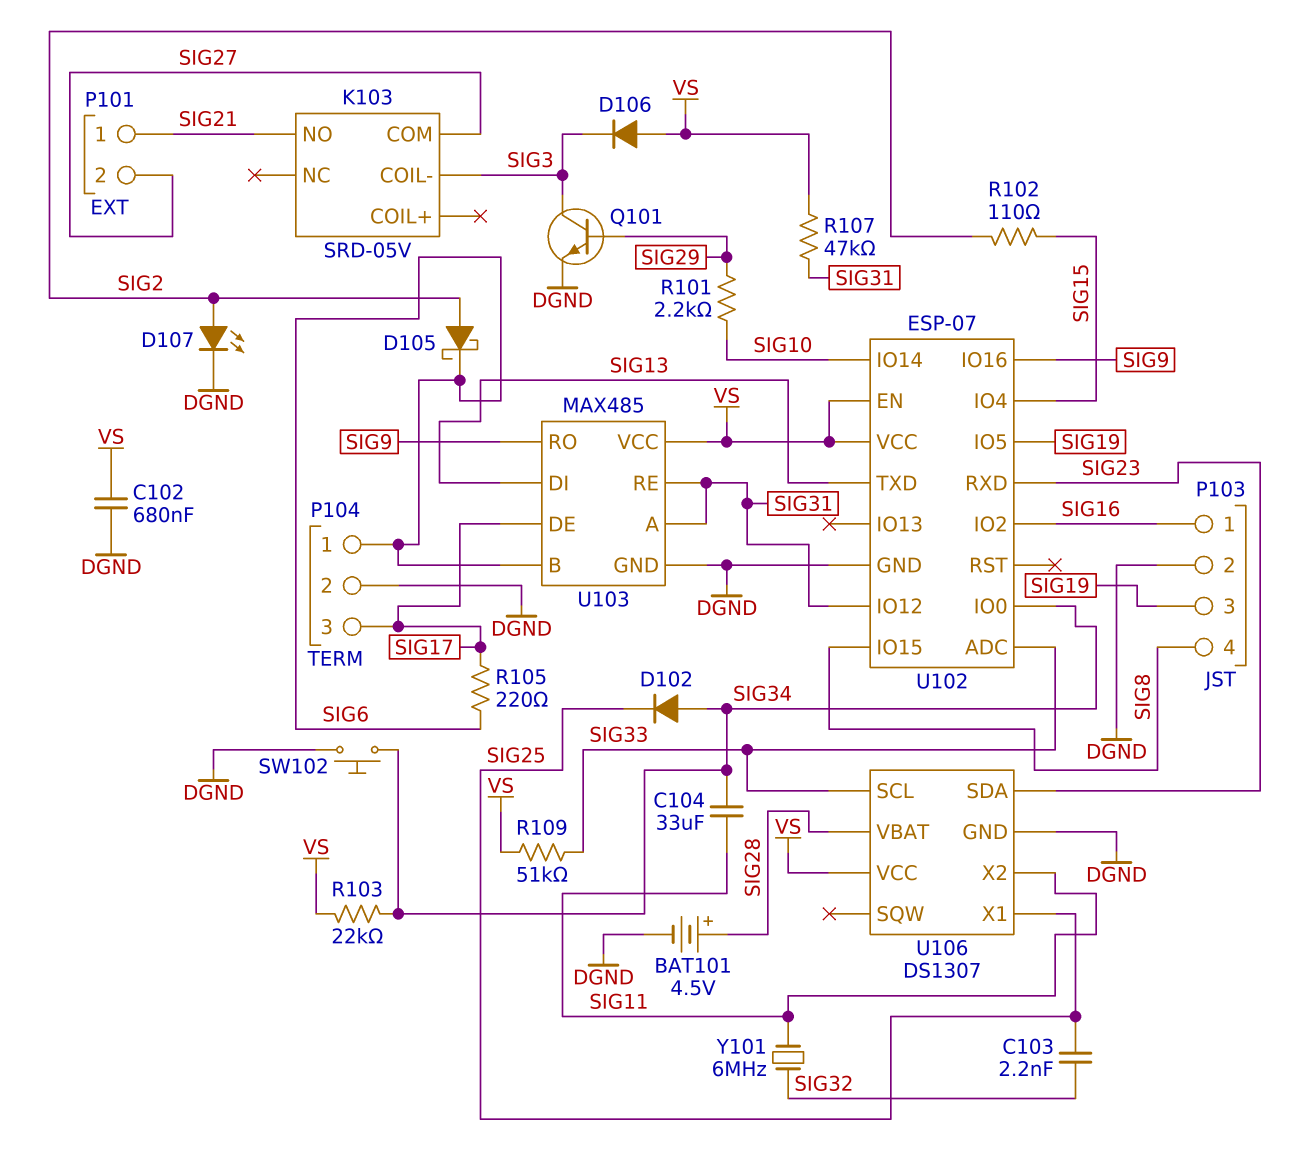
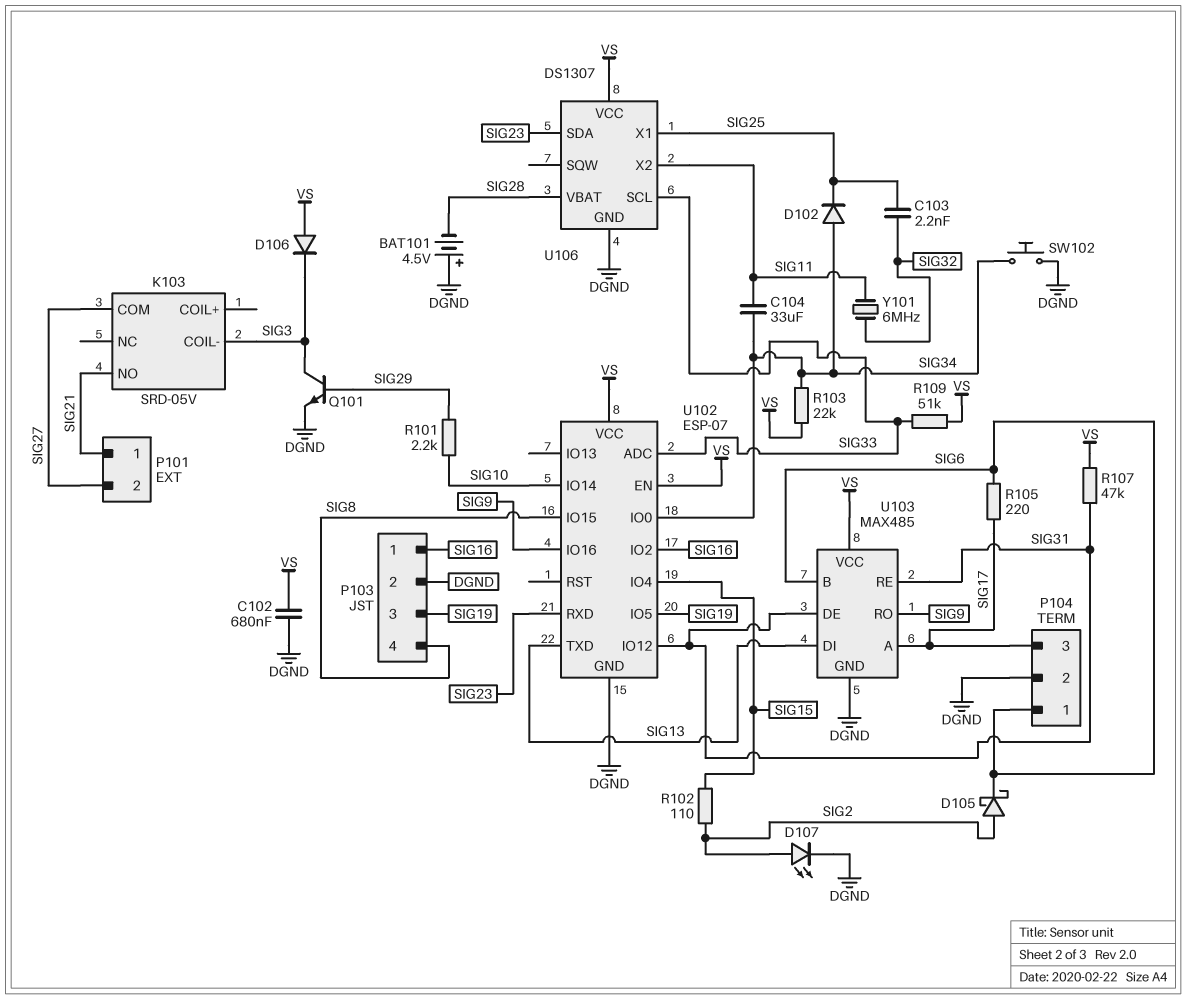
BAT101: 4.5V (plus SIG28, minus DGND) -> 4.5V (plus DGND, minus SIG28)
U103 pin A: SIG31 -> SIG17
U103 pin DE: SIG17 -> SIG31

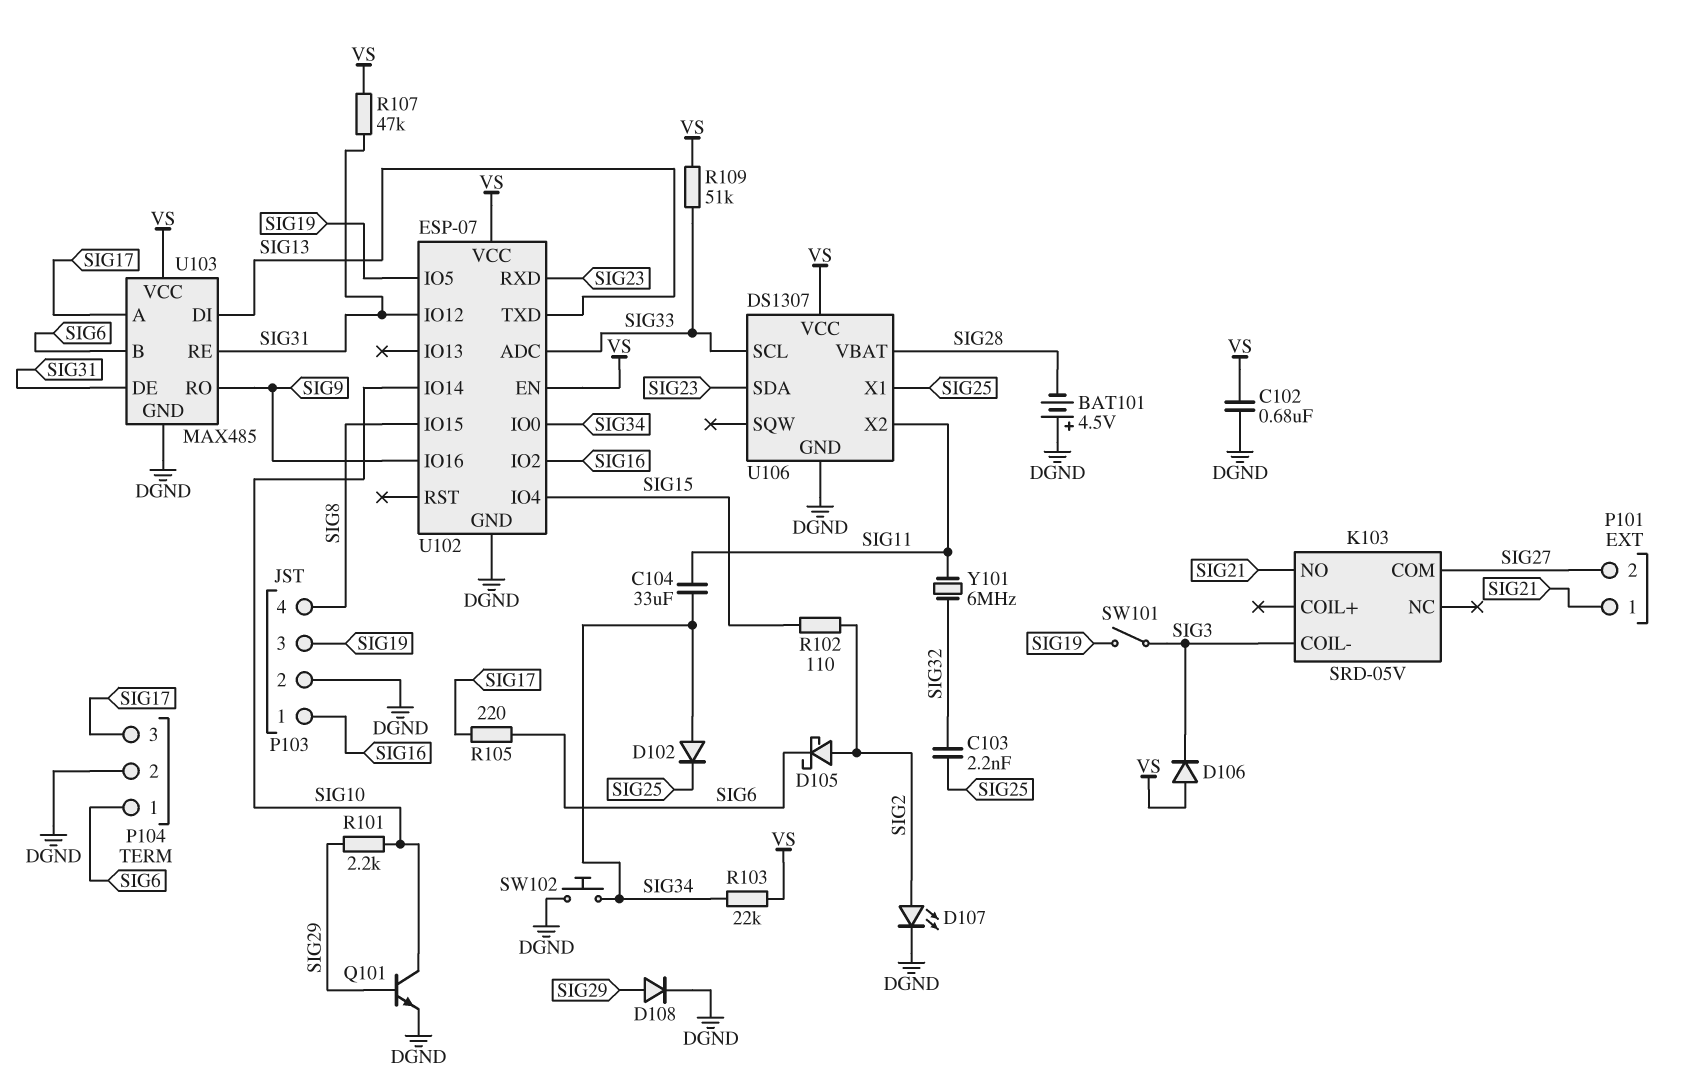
D108: none -> diode (A SIG29, K DGND)
Q101: NPN (B SIG29, C SIG3, E DGND) -> NPN (B SIG29, C SIG10, E DGND)
SW101: none -> switch (SIG3, SIG19)

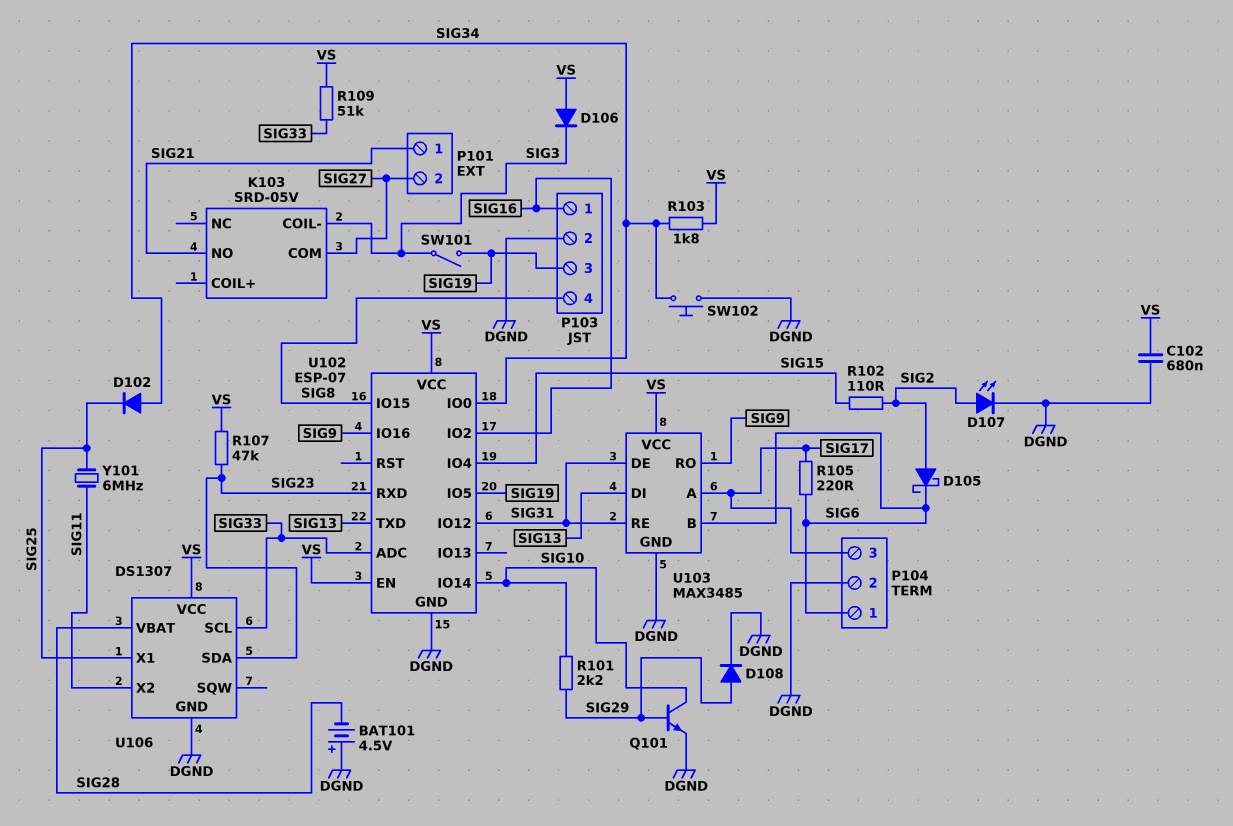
C103: 2.2nF (SIG25, SIG32) -> none
C104: 33uF (SIG11, SIG34) -> none
R103: 22k (SIG34, VS) -> 1.8k (SIG34, VS)
R107: 47k (SIG31, VS) -> 47k (SIG23, VS)
U103: MAX485 -> MAX3485
Y101: 6MHz (SIG11, SIG32) -> 6MHz (SIG11, SIG25)

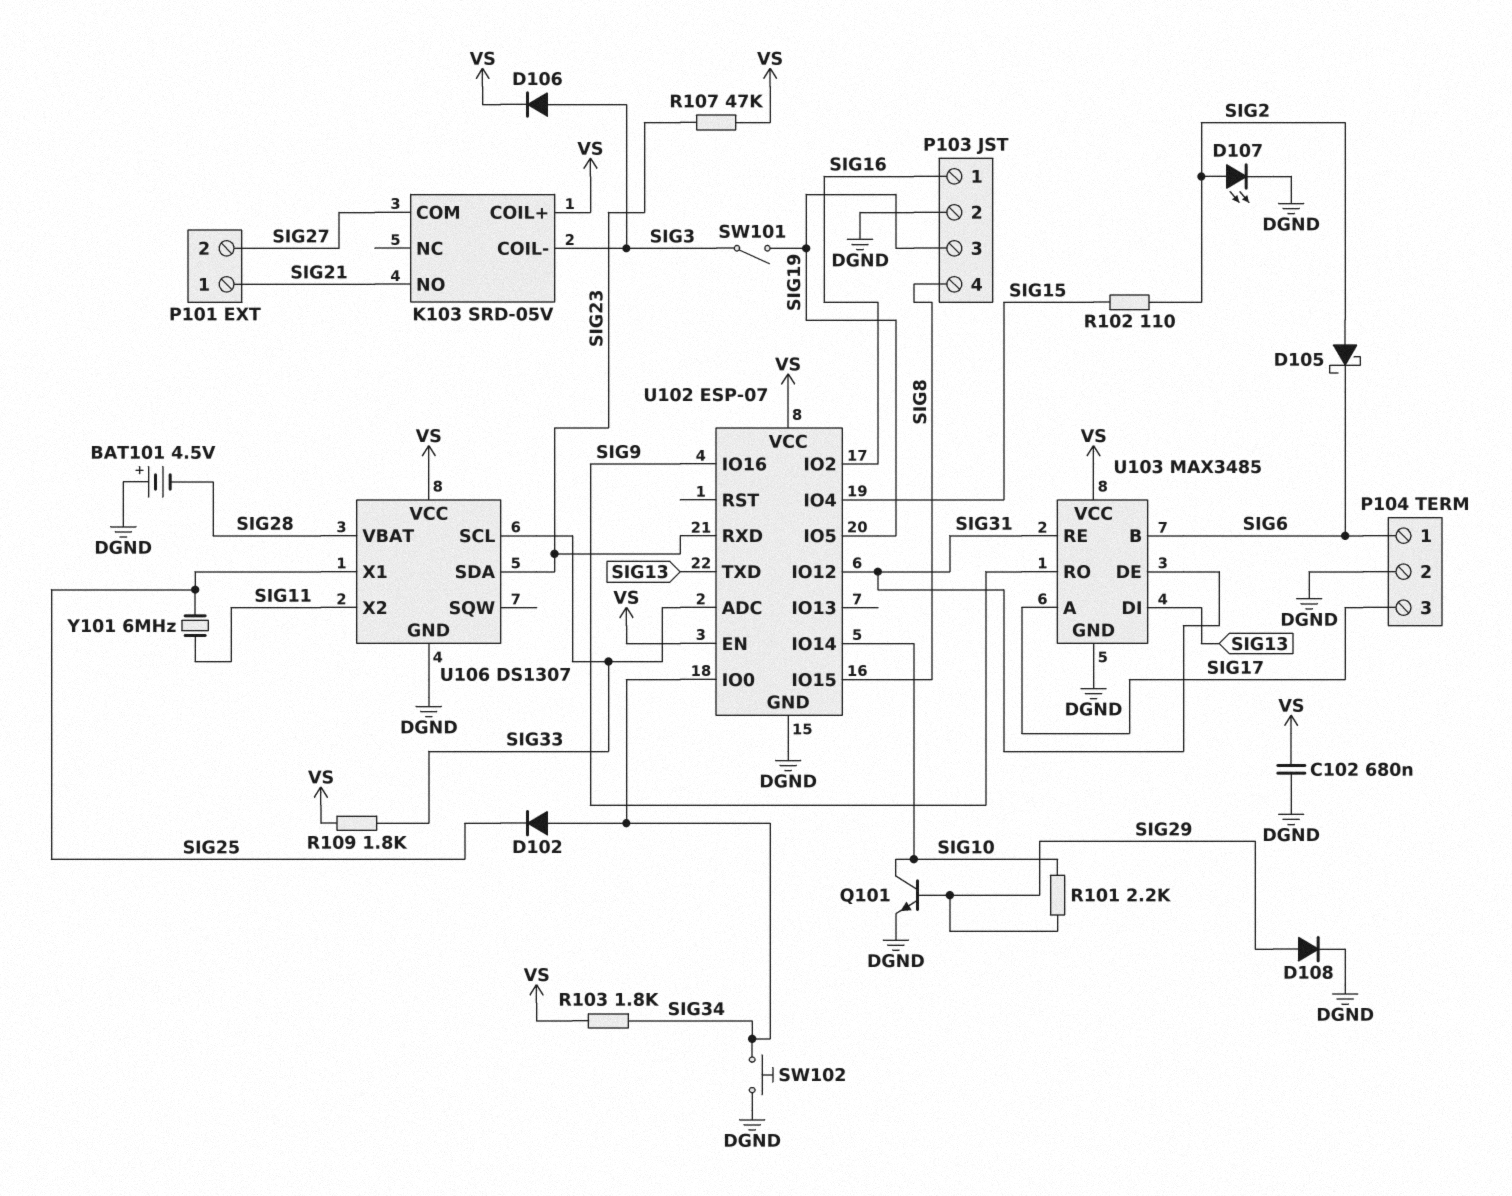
D106: diode (A VS, K SIG3) -> diode (A SIG3, K VS)
K103 pin COIL+: none -> VS
R105: 220 (SIG6, SIG17) -> none
R109: 51k (SIG33, VS) -> 1.8k (SIG33, VS)

